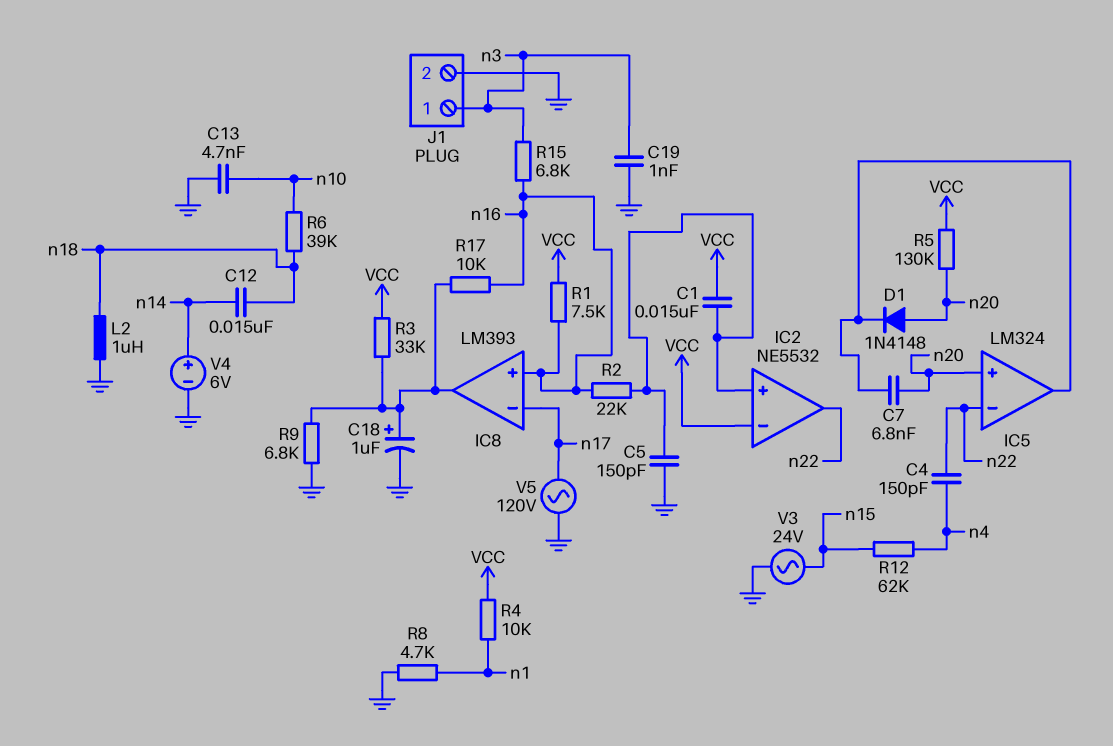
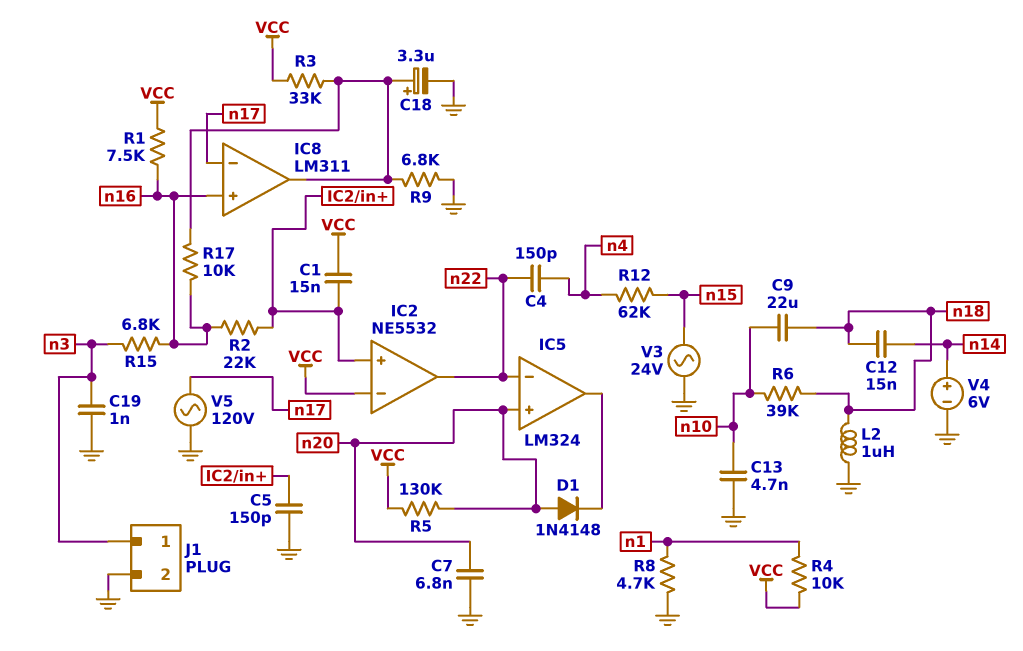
C7: 6.8nF (IC5/out, n20) -> 6.8nF (GND, n20)
C9: none -> 22uF (n10, n18)
C18: 1uF (plus IC8/out, minus GND) -> 3.3uF (plus IC8/out, minus GND)
IC8: LM393 -> LM311

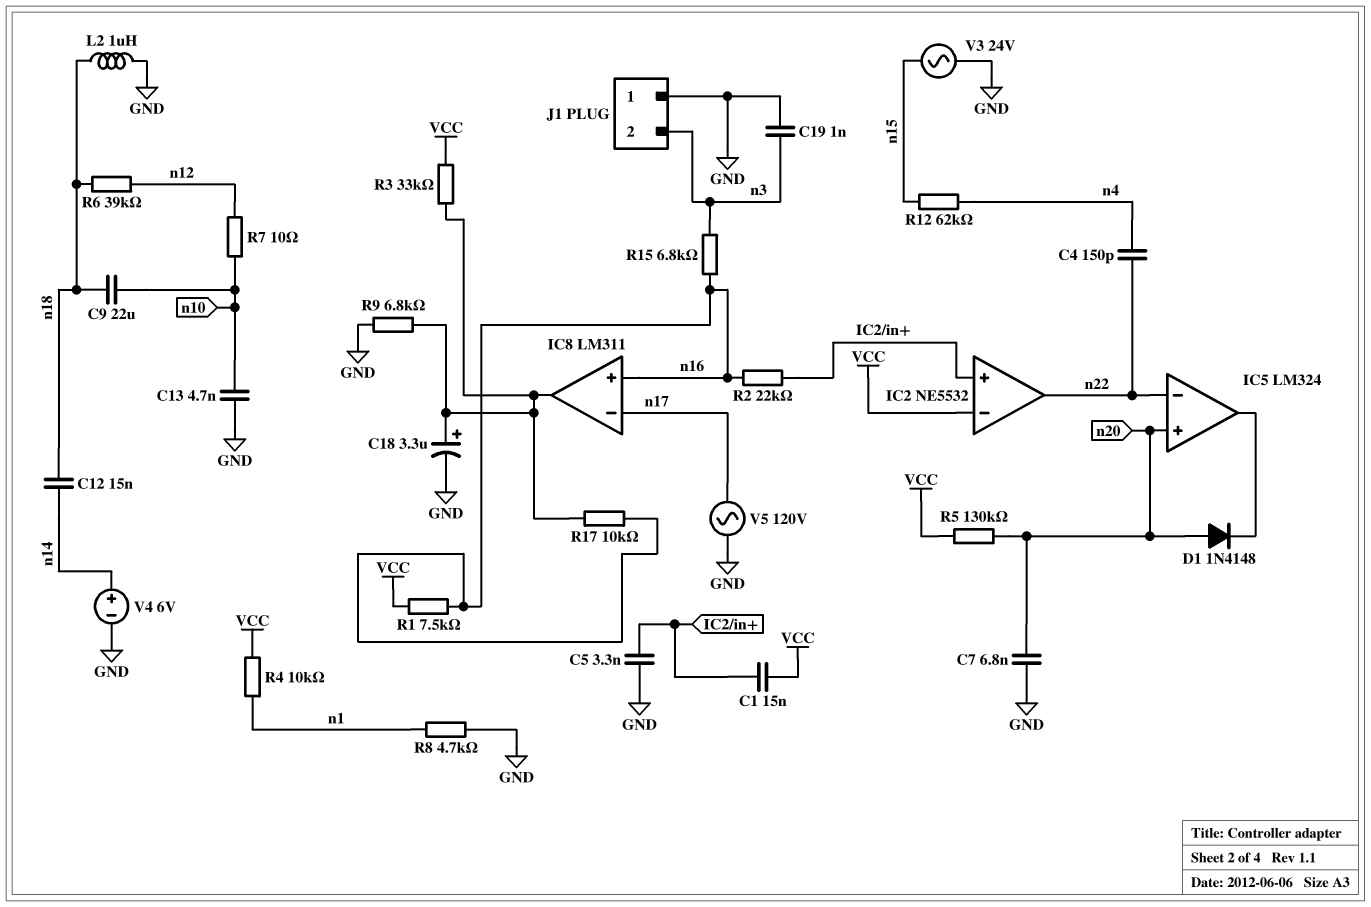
C5: 150pF (GND, IC2/in+) -> 3.3nF (GND, IC2/in+)
J1 pin 1: n3 -> GND
J1 pin 2: GND -> n3
R6: 39k (n10, n18) -> 39k (n12, n18)
R7: none -> 10 (n10, n12)

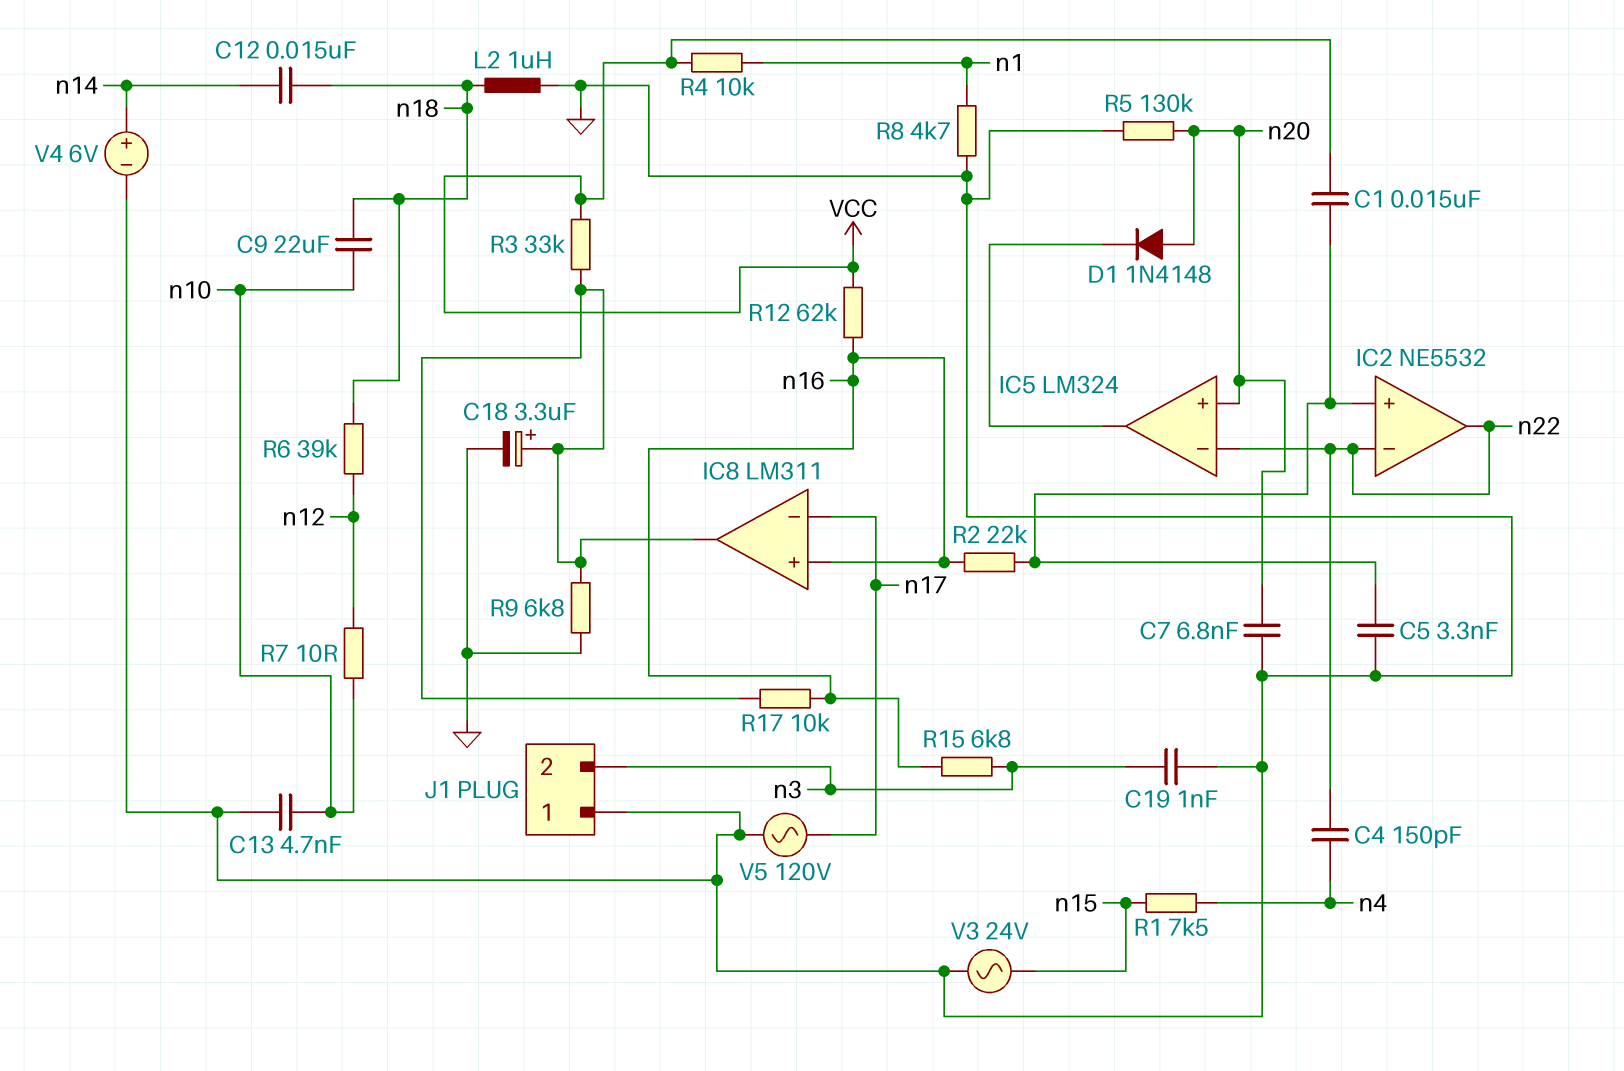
IC2 pin in-: VCC -> n22
R1: 7.5k (VCC, n16) -> 7.5k (n4, n15)
R5: 130k (VCC, n20) -> 130k (GND, n20)
R12: 62k (n4, n15) -> 62k (VCC, n16)

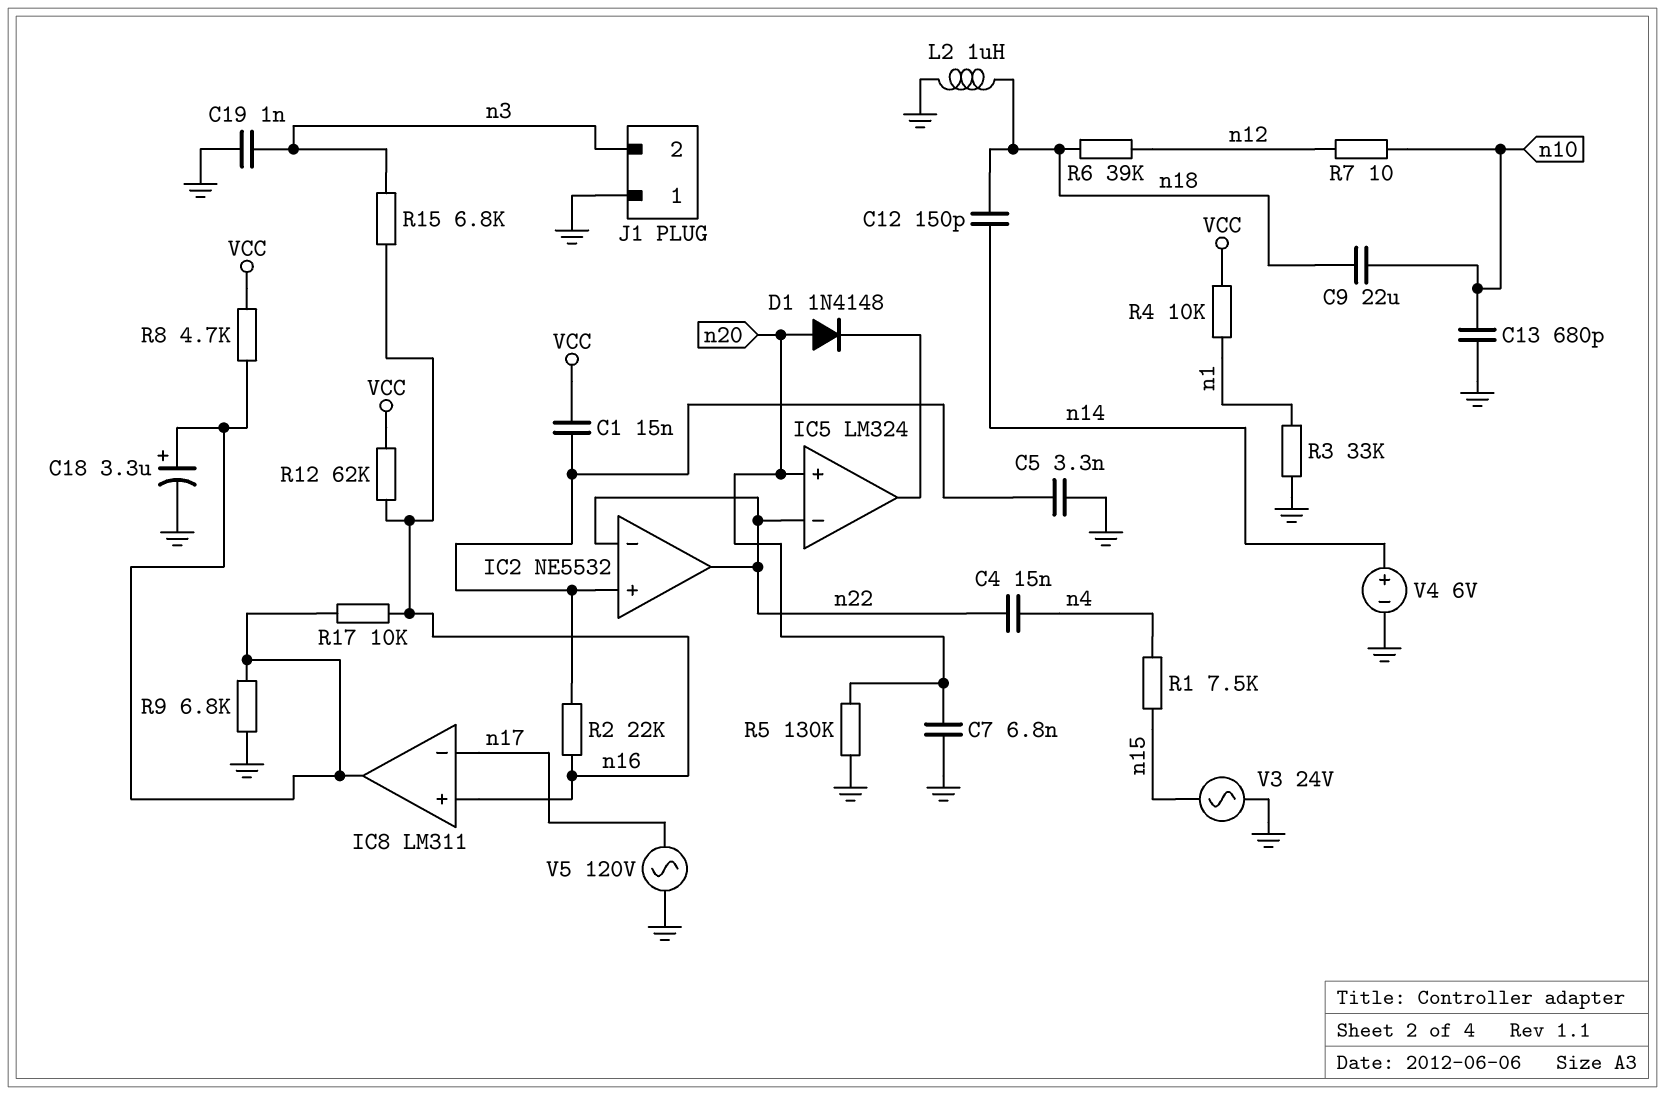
C4: 150pF (n4, n22) -> 15nF (n4, n22)
C12: 15nF (n14, n18) -> 150pF (n14, n18)
C13: 4.7nF (GND, n10) -> 680pF (GND, n10)
R3: 33k (IC8/out, VCC) -> 33k (GND, n1)
R8: 4.7k (GND, n1) -> 4.7k (IC8/out, VCC)

